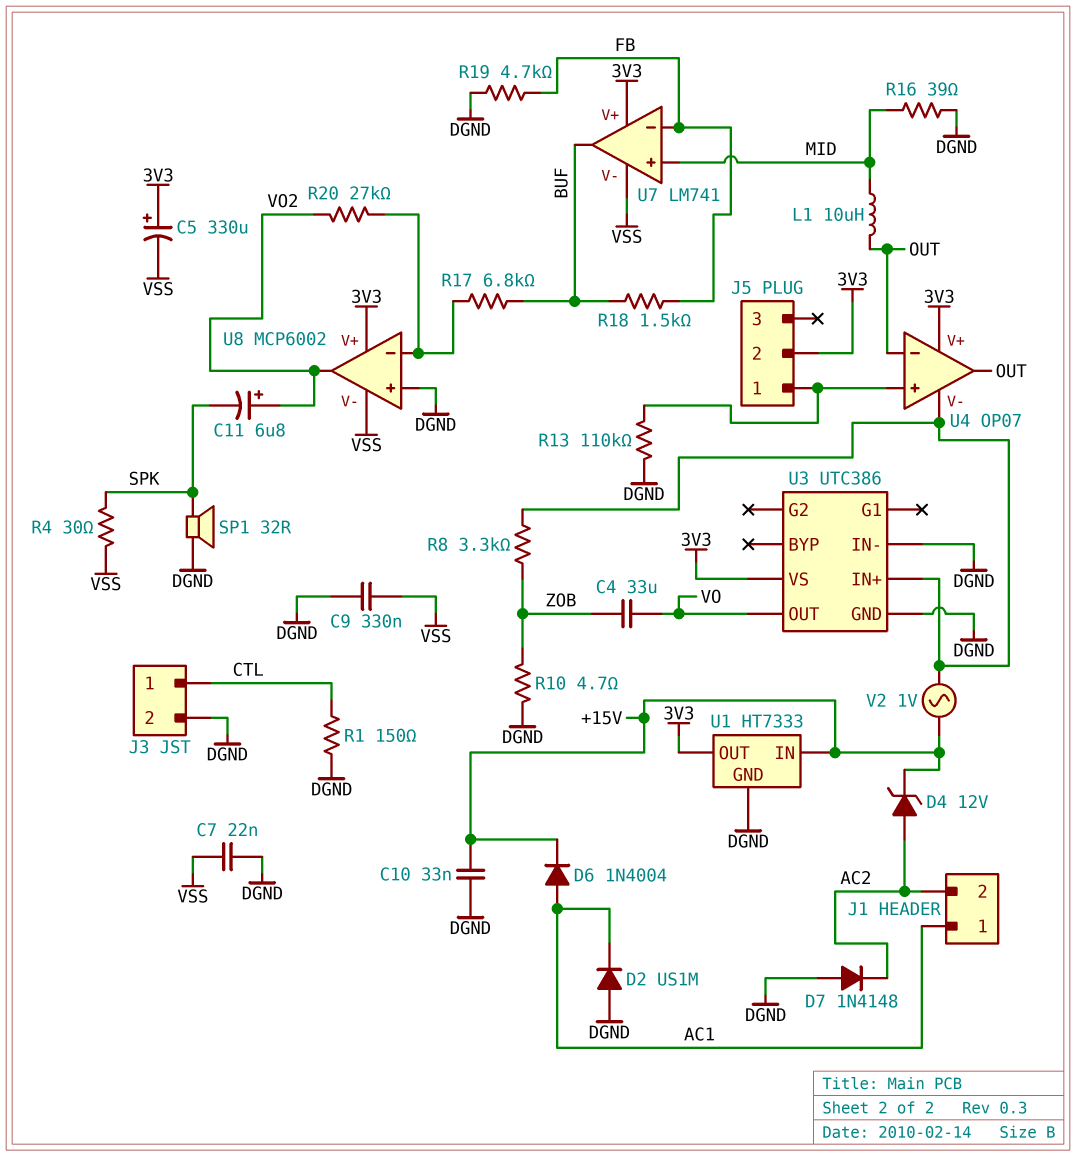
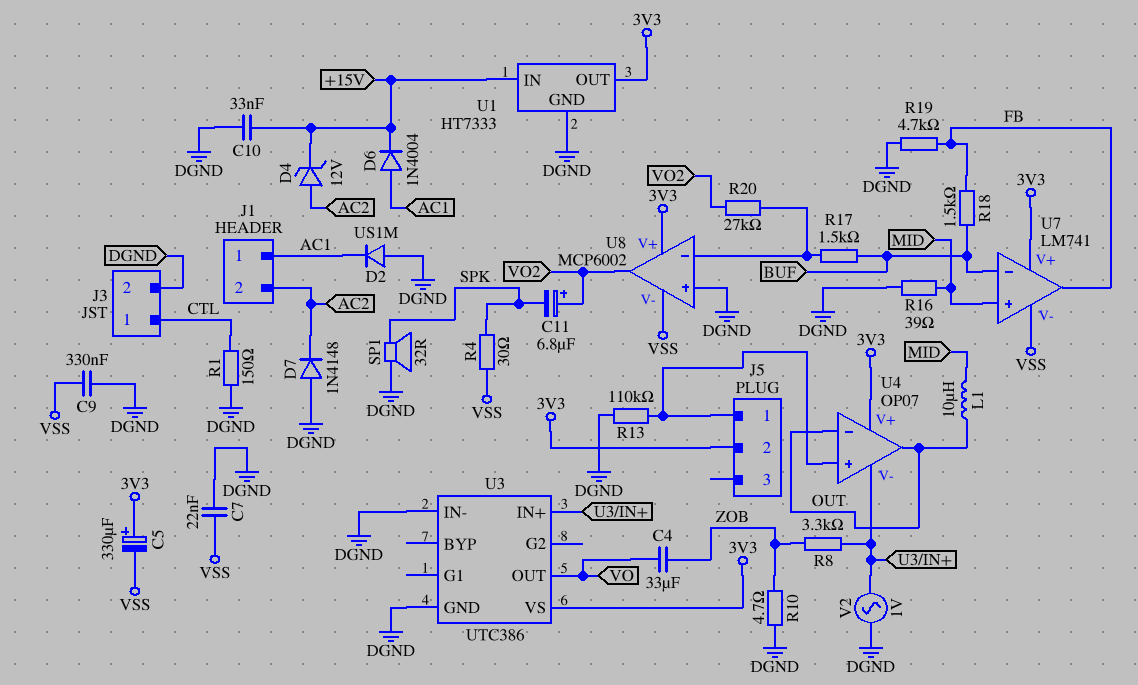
R17: 6.8k (BUF, U8/in-) -> 1.5k (BUF, U8/in-)
U7 pin in-: FB -> BUF
U7 pin out: BUF -> FB
V2: AC 1V (+15V, U3/IN+) -> AC 1V (DGND, U3/IN+)

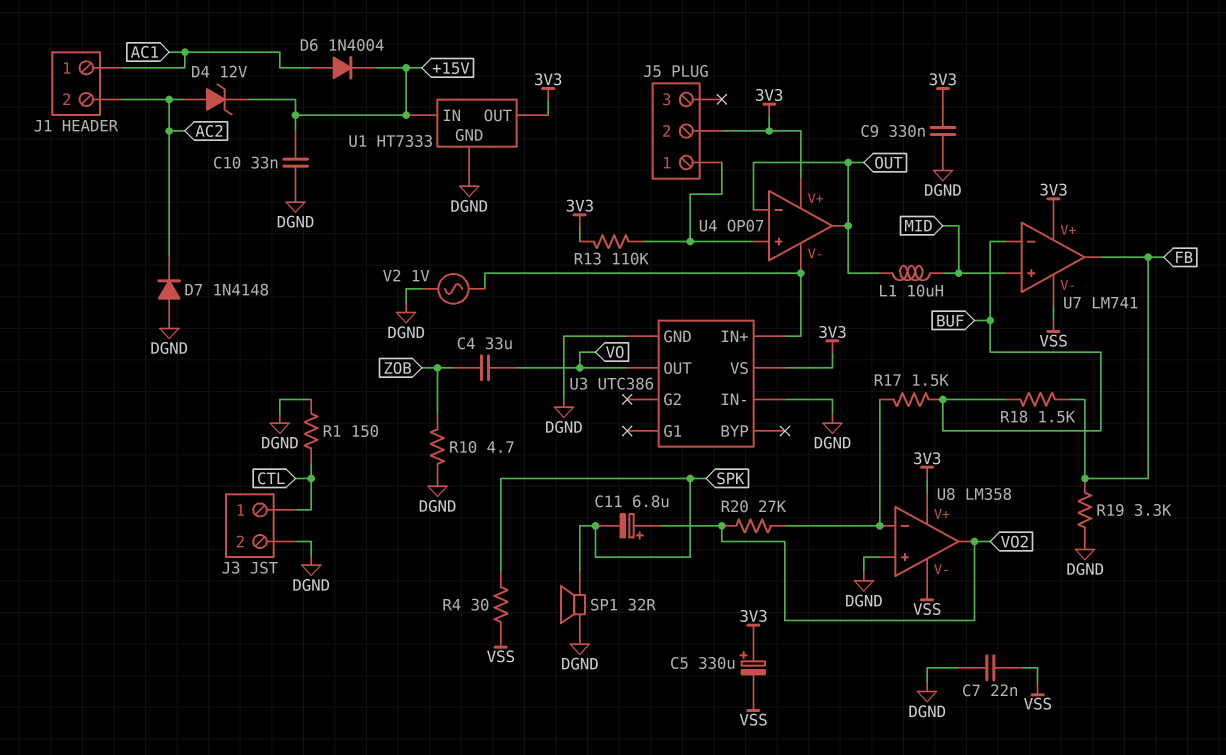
C9: 330nF (DGND, VSS) -> 330nF (3V3, DGND)
D2: diode US1M (A DGND, K AC1) -> none
R8: 3.3k (U3/IN+, ZOB) -> none
R13: 110k (DGND, J5/1) -> 110k (3V3, J5/1)
R16: 39 (DGND, MID) -> none
R19: 4.7k (DGND, FB) -> 3.3k (DGND, FB)
U8: MCP6002 -> LM358

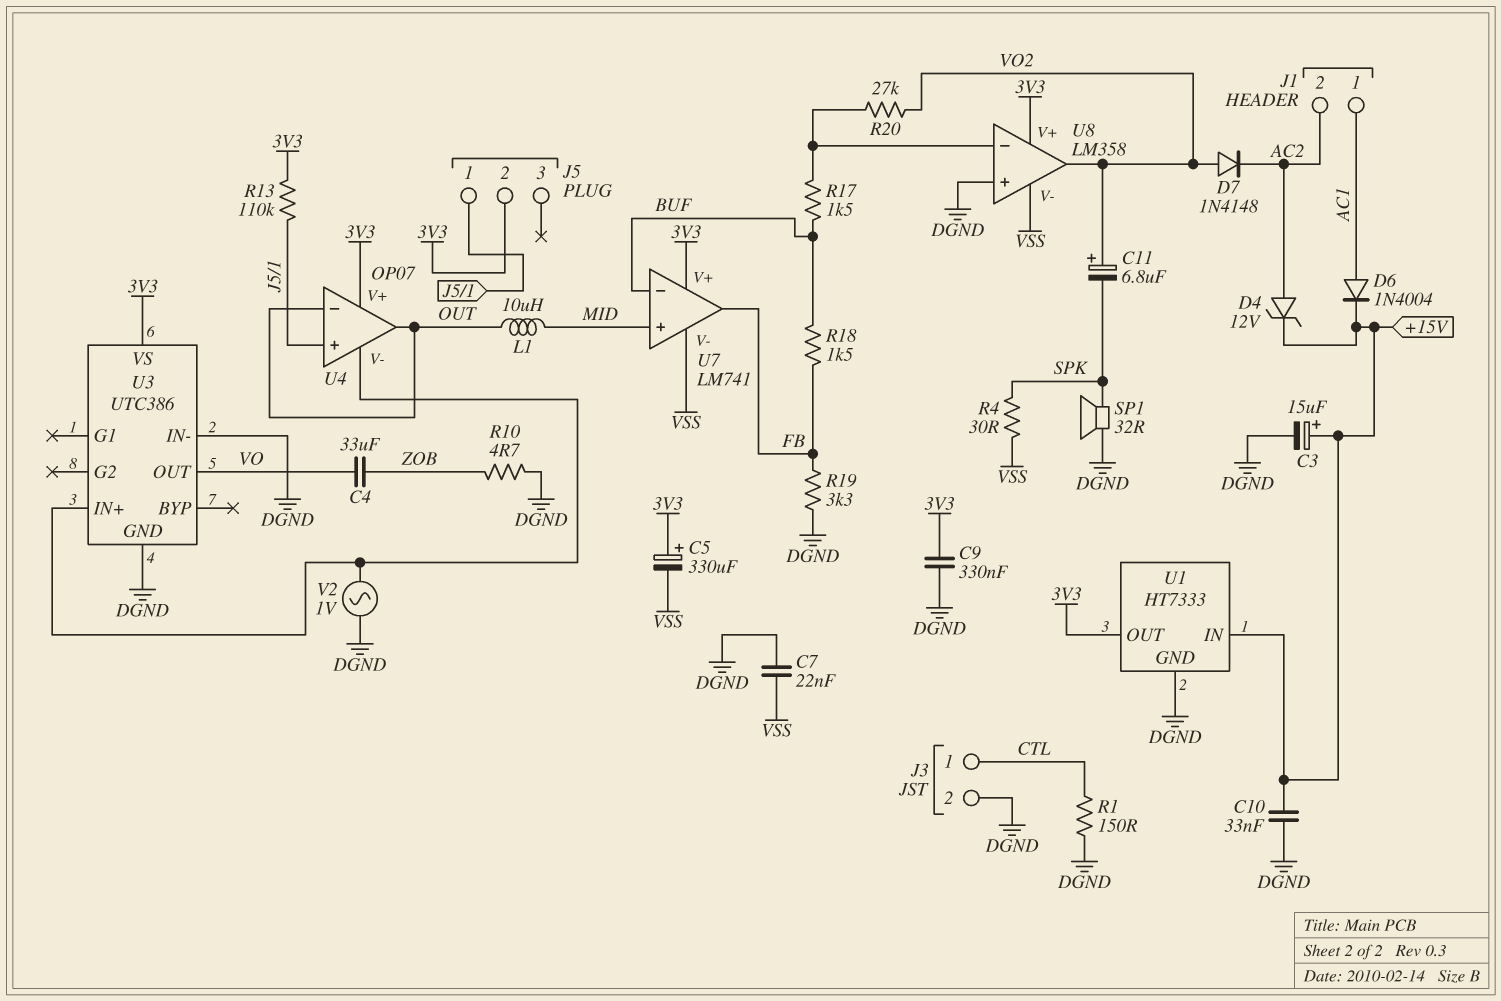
C3: none -> 15uF (plus +15V, minus DGND)
D7: diode 1N4148 (A DGND, K AC2) -> diode 1N4148 (A VO2, K AC2)

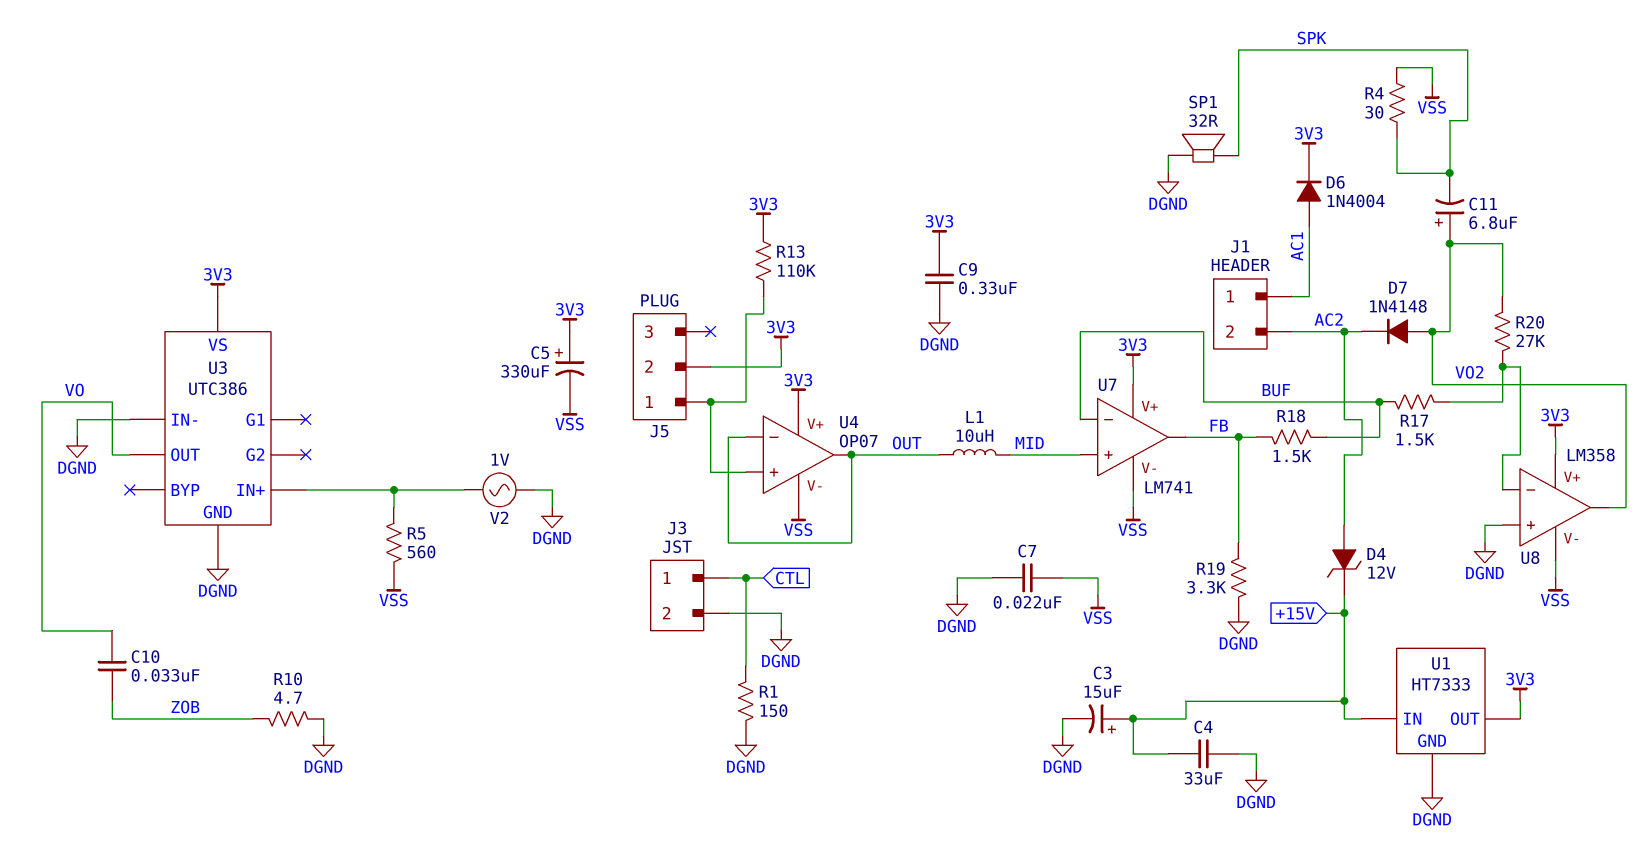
C4: 33uF (VO, ZOB) -> 33uF (+15V, DGND)
C10: 33nF (+15V, DGND) -> 33nF (VO, ZOB)
D6: diode 1N4004 (A AC1, K +15V) -> diode 1N4004 (A AC1, K 3V3)
R5: none -> 560 (U3/IN+, VSS)
U4 pin V-: U3/IN+ -> VSS

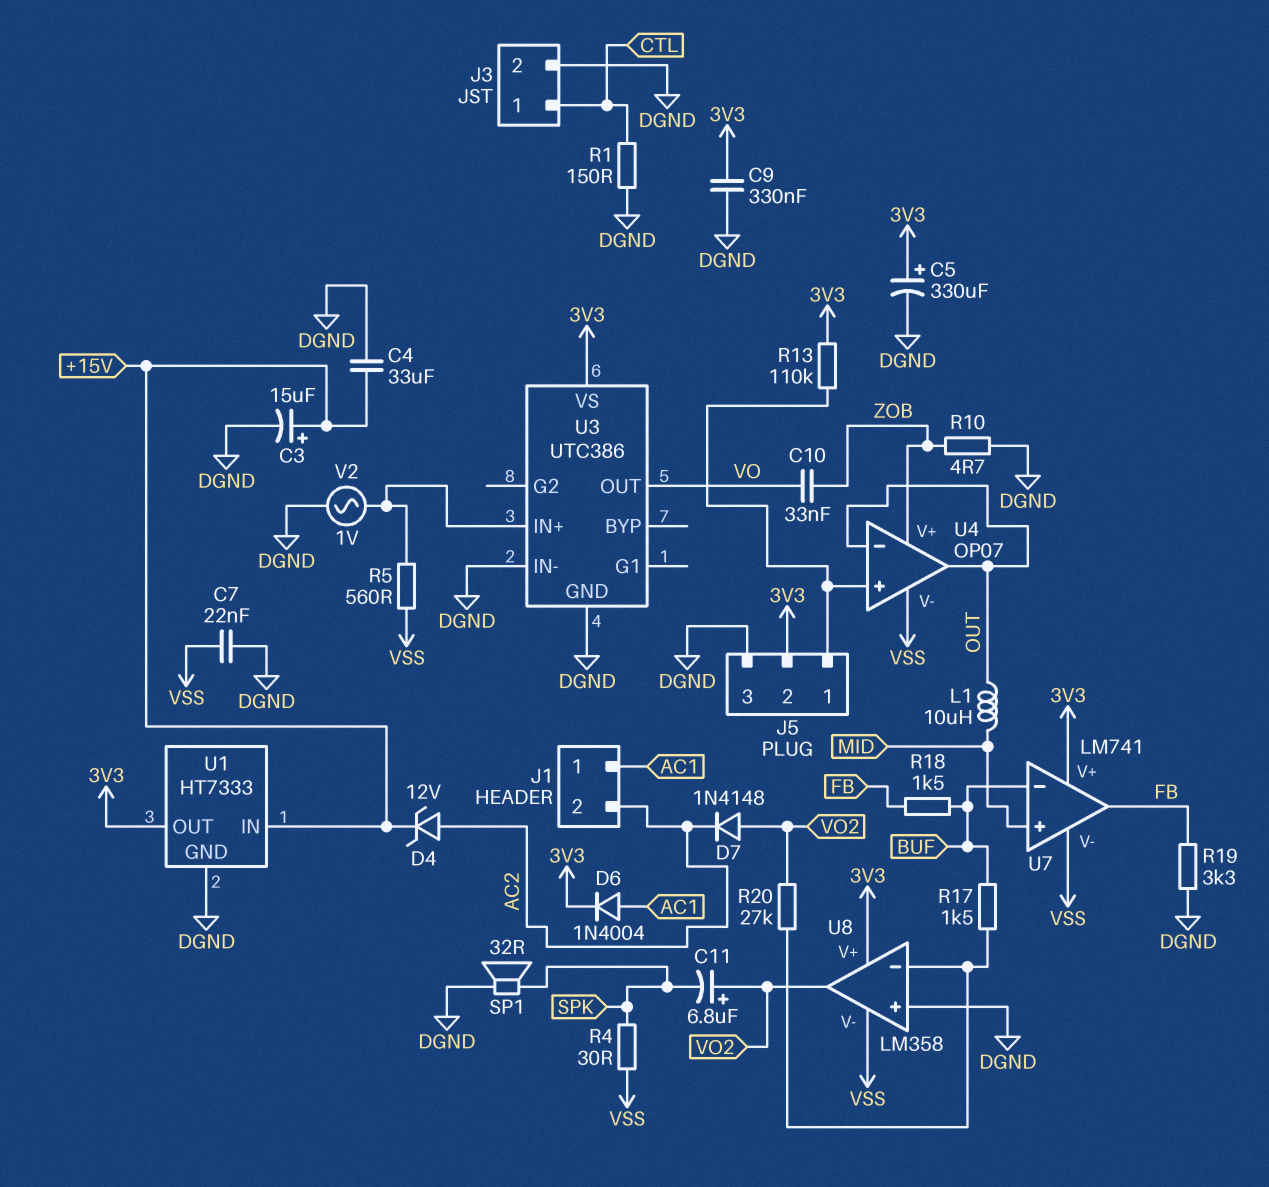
C5: 330uF (plus 3V3, minus VSS) -> 330uF (plus 3V3, minus DGND)
J5 pin 3: none -> DGND
U4 pin V+: 3V3 -> ZOB

